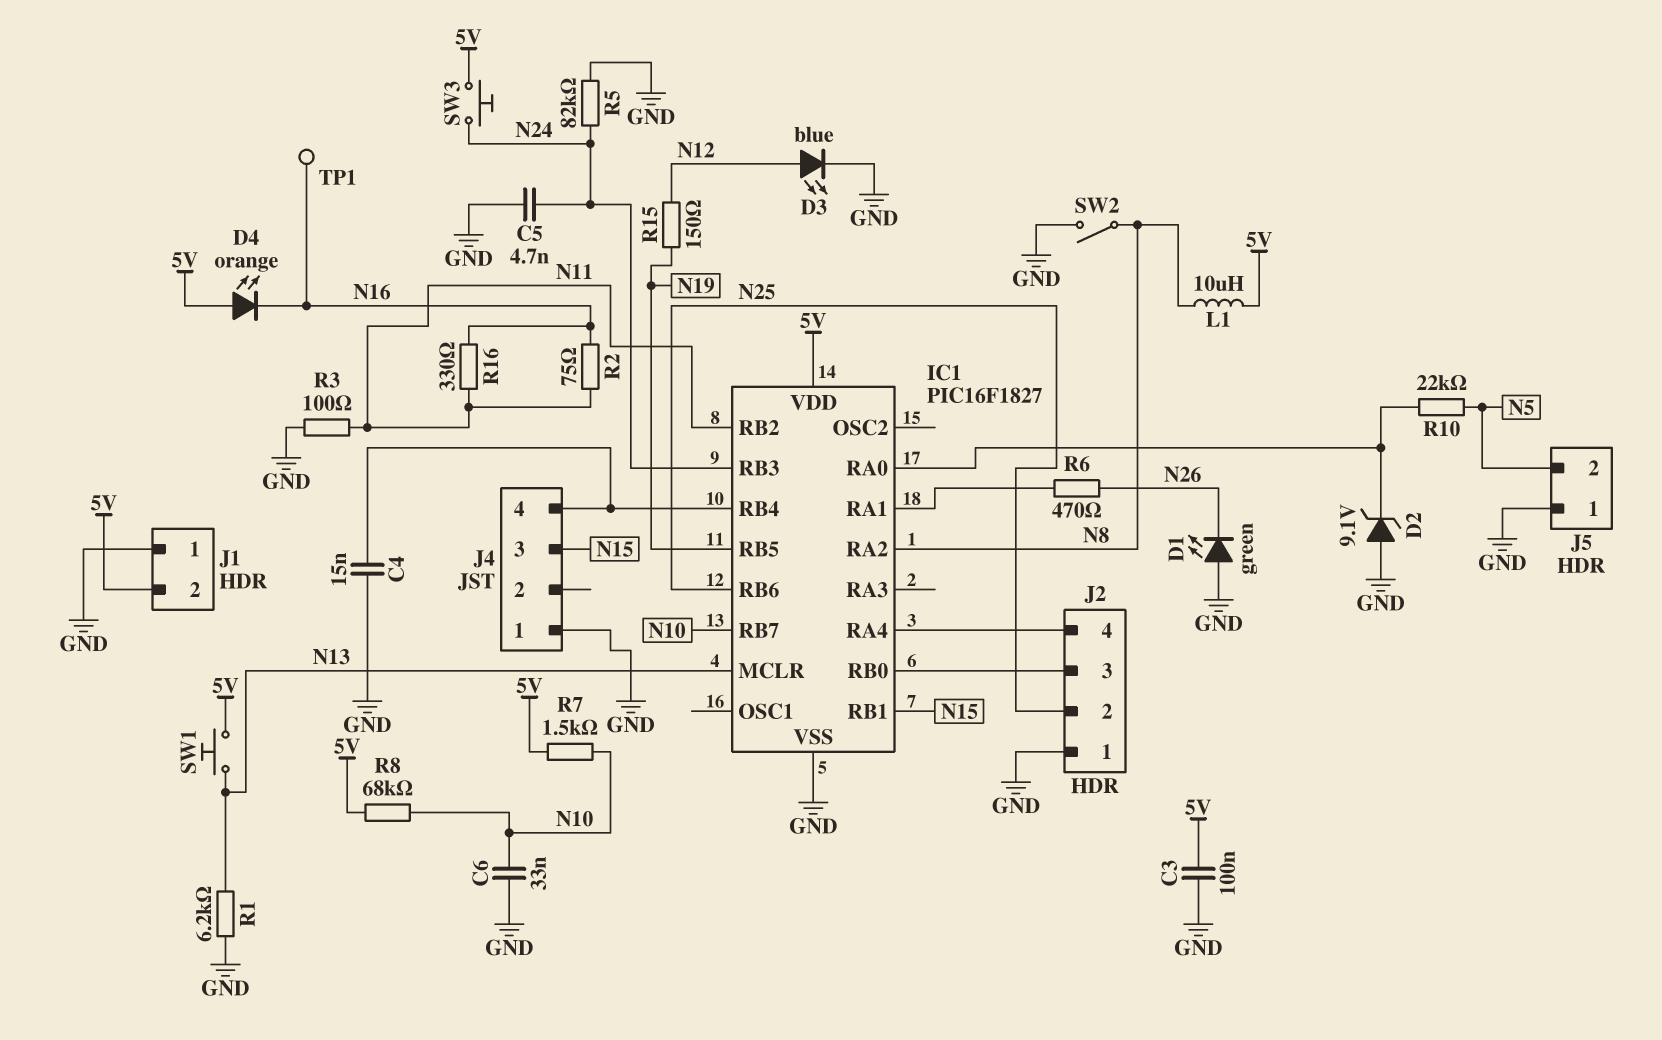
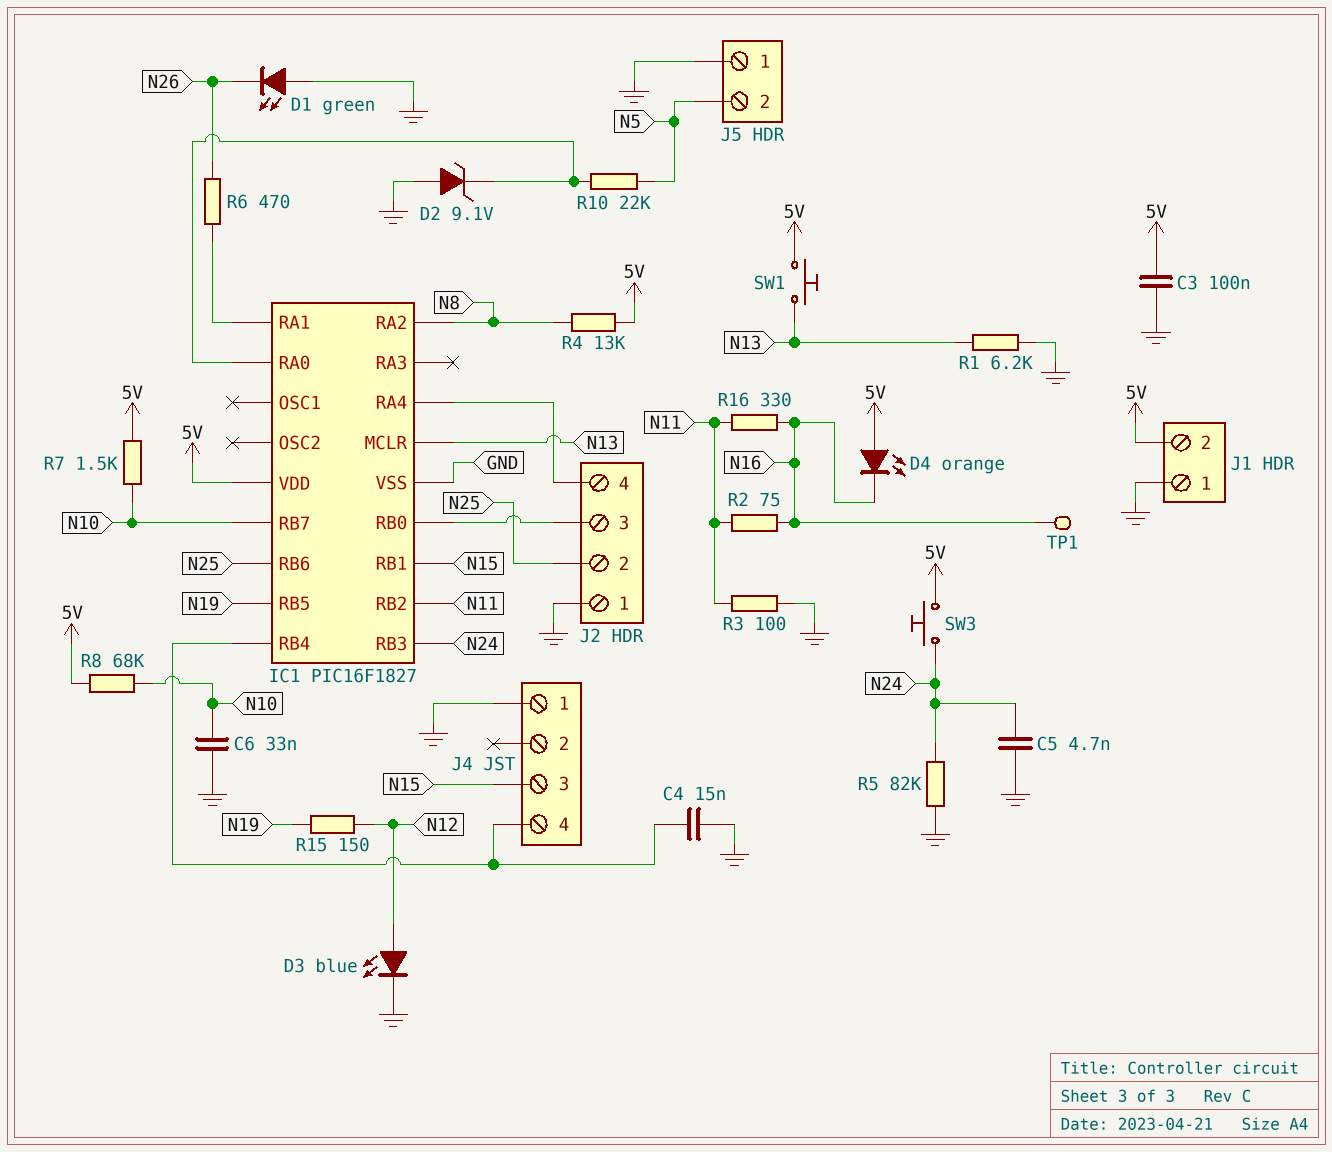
L1: 10uH (5V, N8) -> none
R4: none -> 13k (5V, N8)
SW2: switch (GND, N8) -> none

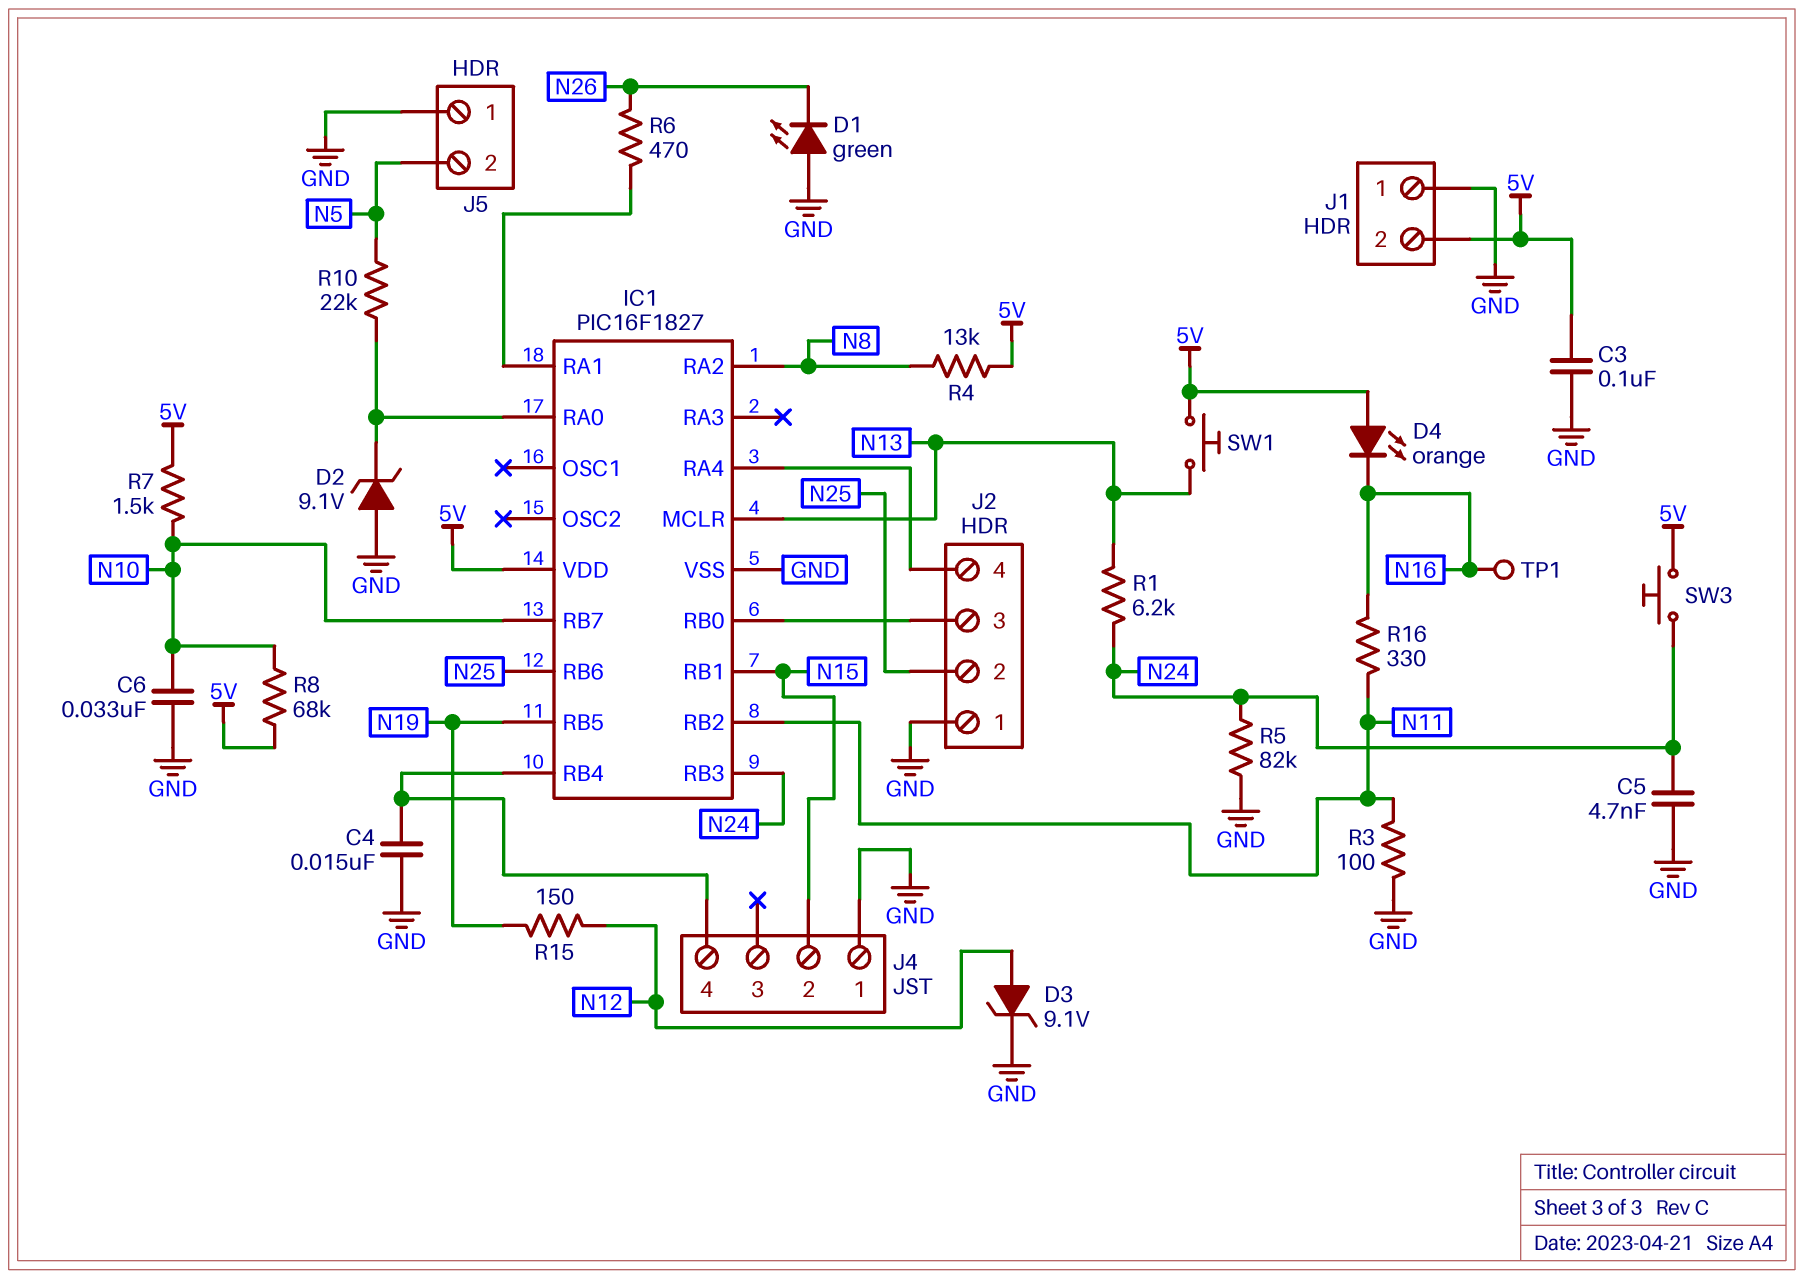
D3: LED blue (A N12, K GND) -> zener 9.1V (A N12, K GND)
J4 pin 2: none -> N15
J4 pin 3: N15 -> none
R1: 6.2k (GND, N13) -> 6.2k (N13, N24)
R2: 75 (N11, N16) -> none

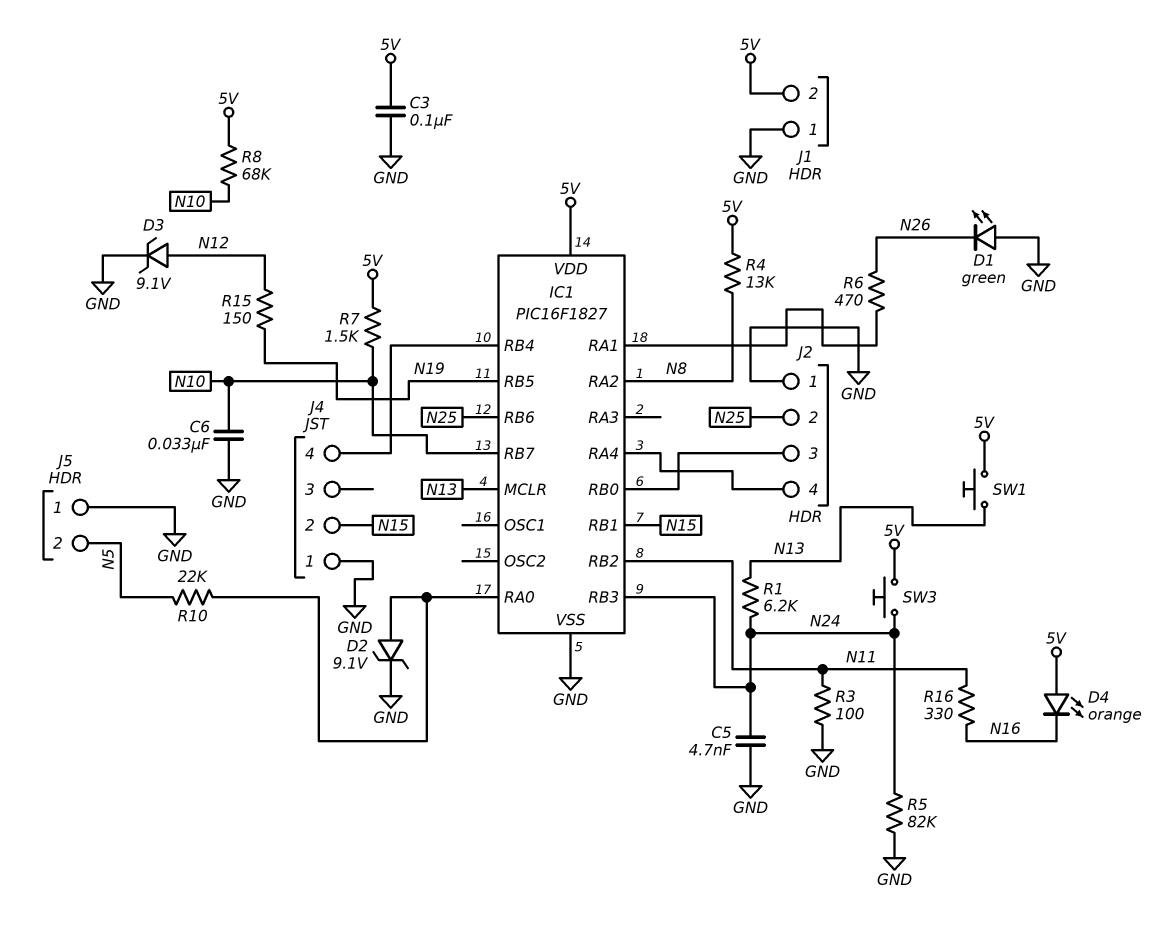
C4: 15nF (GND, IC1/RB4) -> none
D2: zener 9.1V (A GND, K IC1/RA0) -> zener 9.1V (A IC1/RA0, K GND)
TP1: test point (N16) -> none

